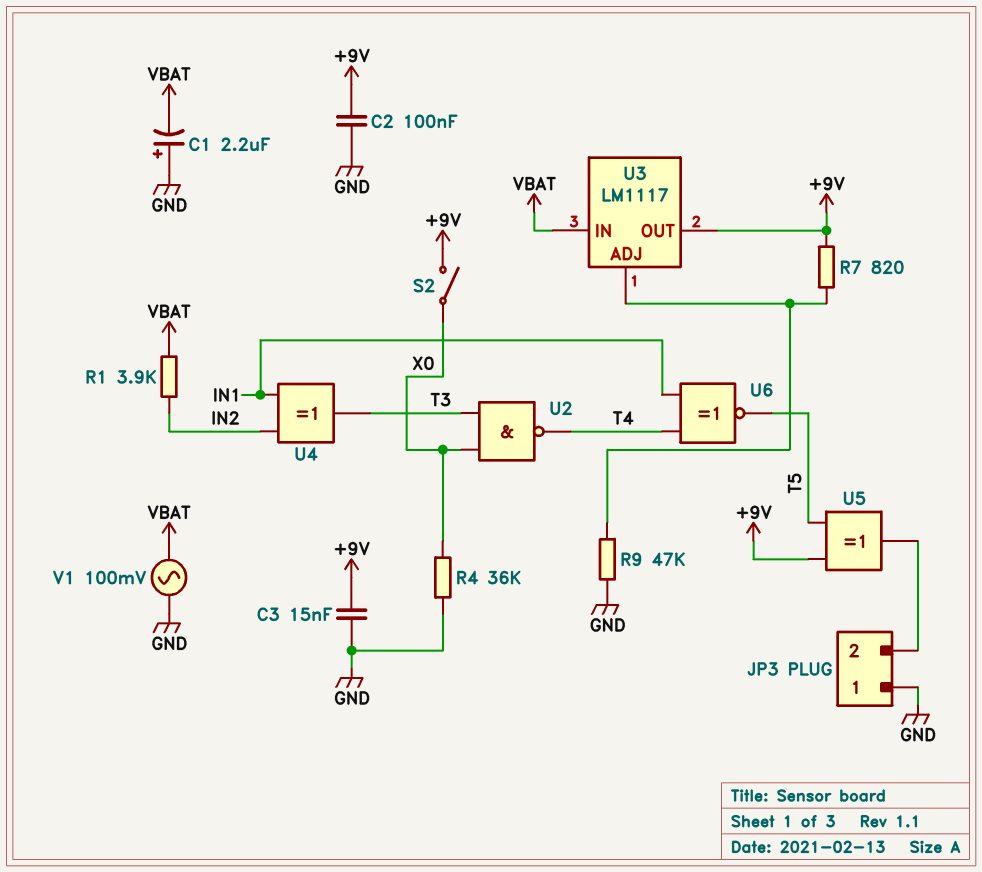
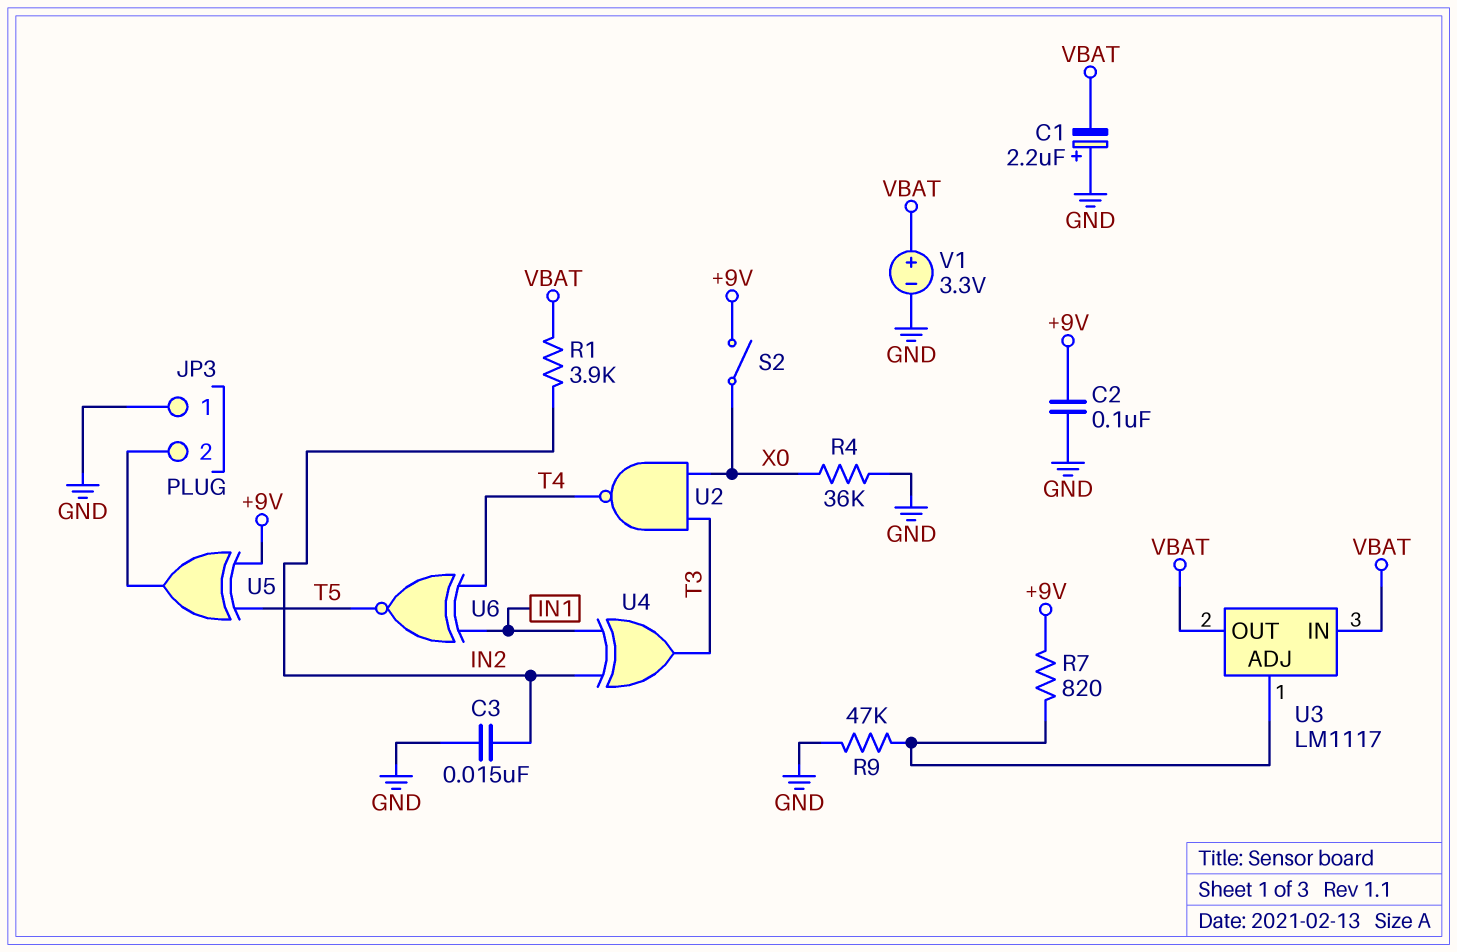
C3: 15nF (+9V, GND) -> 15nF (GND, IN2)
U3 pin OUT: +9V -> VBAT
V1: AC 100mV (GND, VBAT) -> 3.3V (plus VBAT, minus GND)

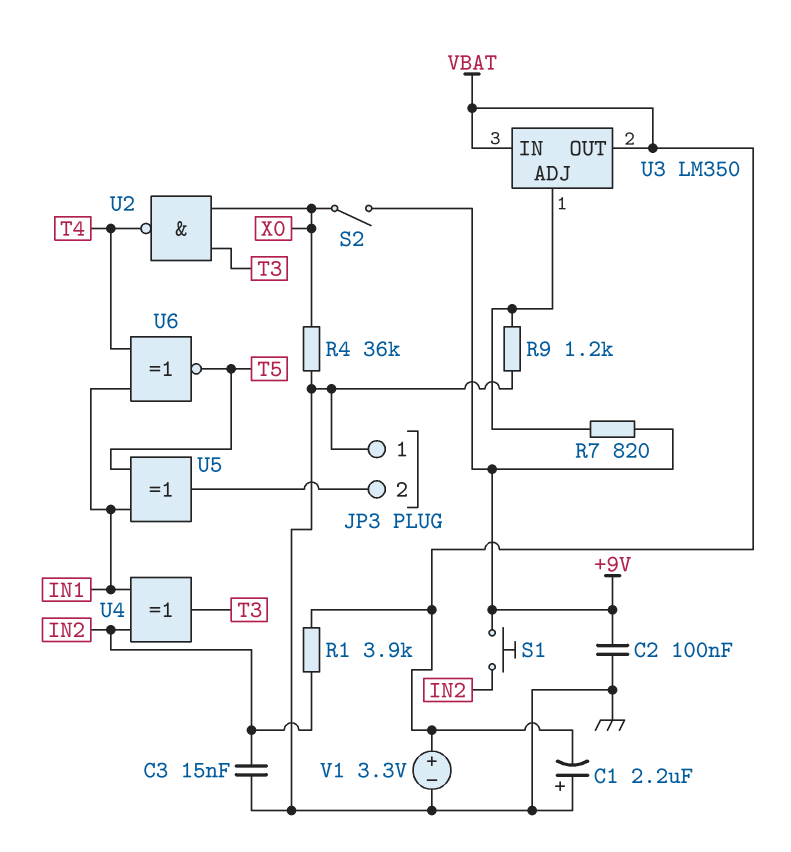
R9: 47k (GND, U3/ADJ) -> 1.2k (GND, U3/ADJ)
S1: none -> button (+9V, IN2)
U3: LM1117 -> LM350
U5: XOR (in +9V, in T5, out JP3/2) -> XOR (in IN1, in T5, out JP3/2)

